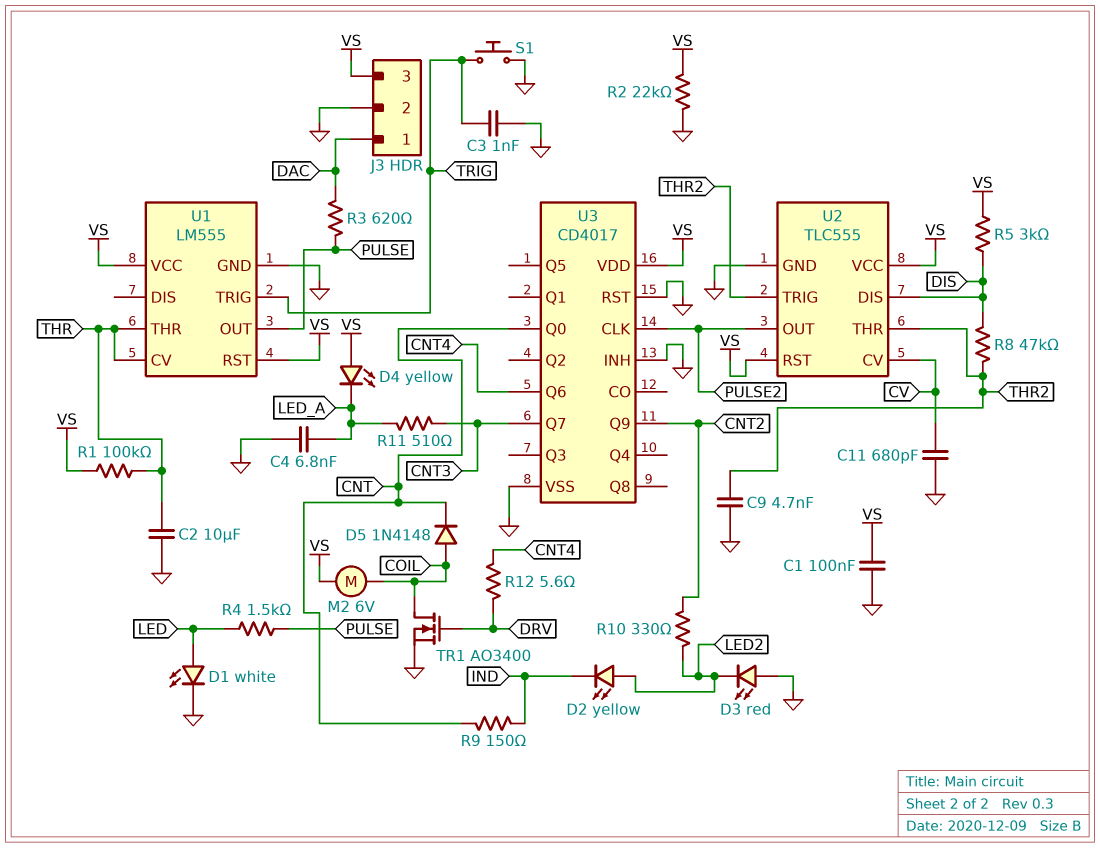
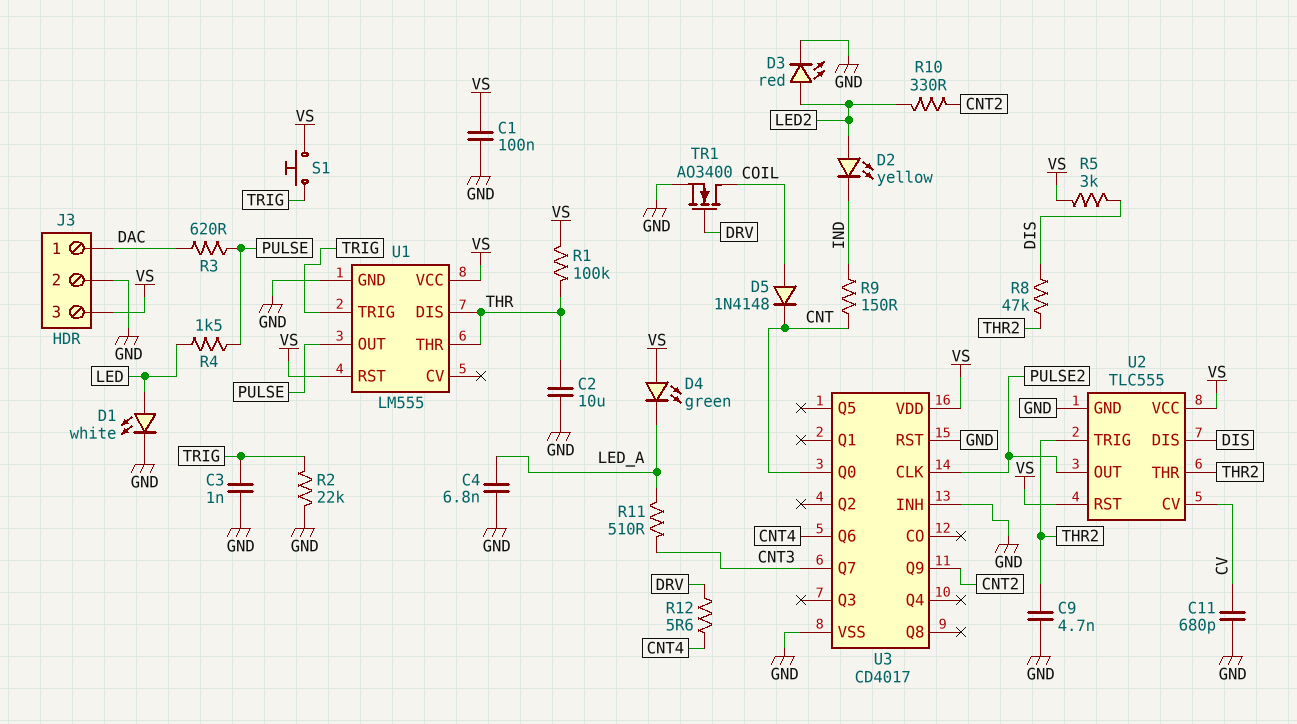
D3: LED red (A GND, K LED2) -> LED red (A LED2, K GND)
D4: LED yellow (A VS, K LED_A) -> LED green (A VS, K LED_A)
M2: motor 6V (COIL, VS) -> none
R2: 22k (GND, VS) -> 22k (GND, TRIG)
S1: button (GND, TRIG) -> button (TRIG, VS)
U1 pin CV: THR -> none
U1 pin DIS: none -> THR

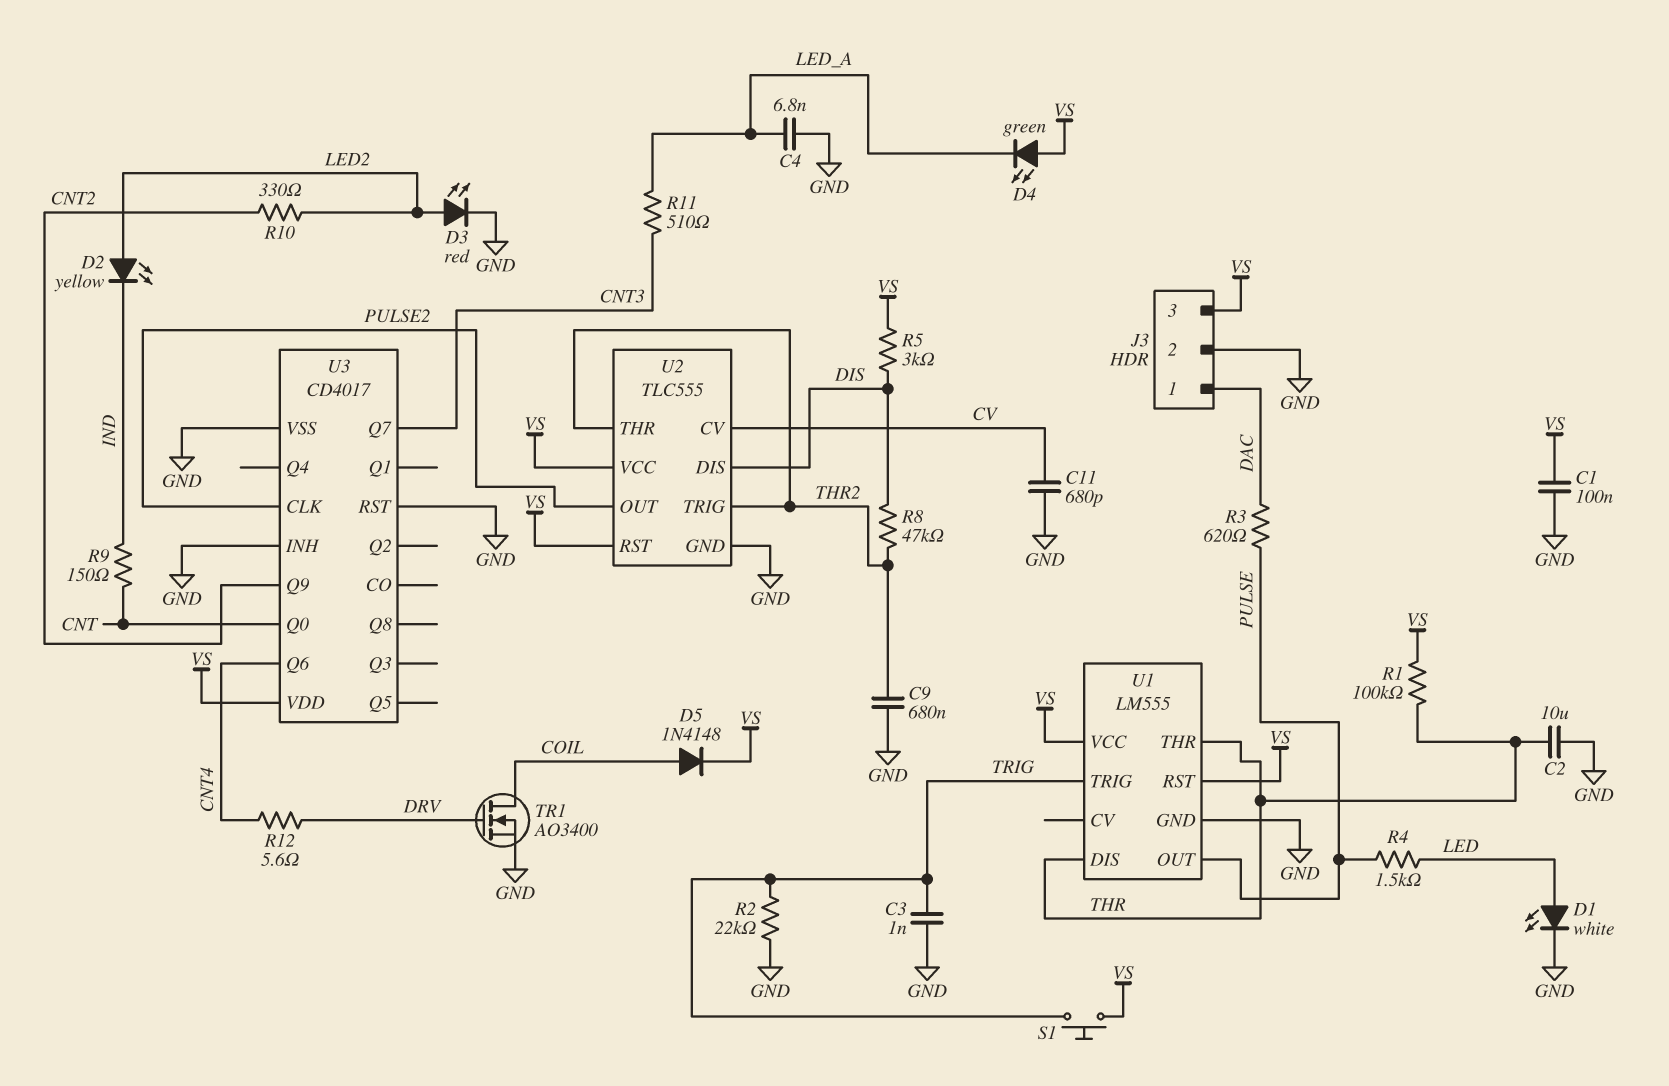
C9: 4.7nF (GND, THR2) -> 680nF (GND, THR2)
D5: diode 1N4148 (A COIL, K CNT) -> diode 1N4148 (A COIL, K VS)

